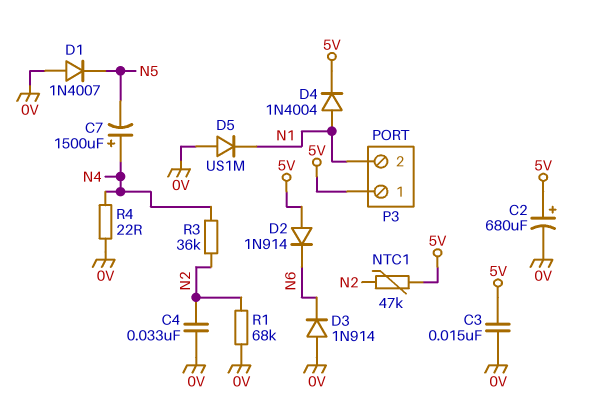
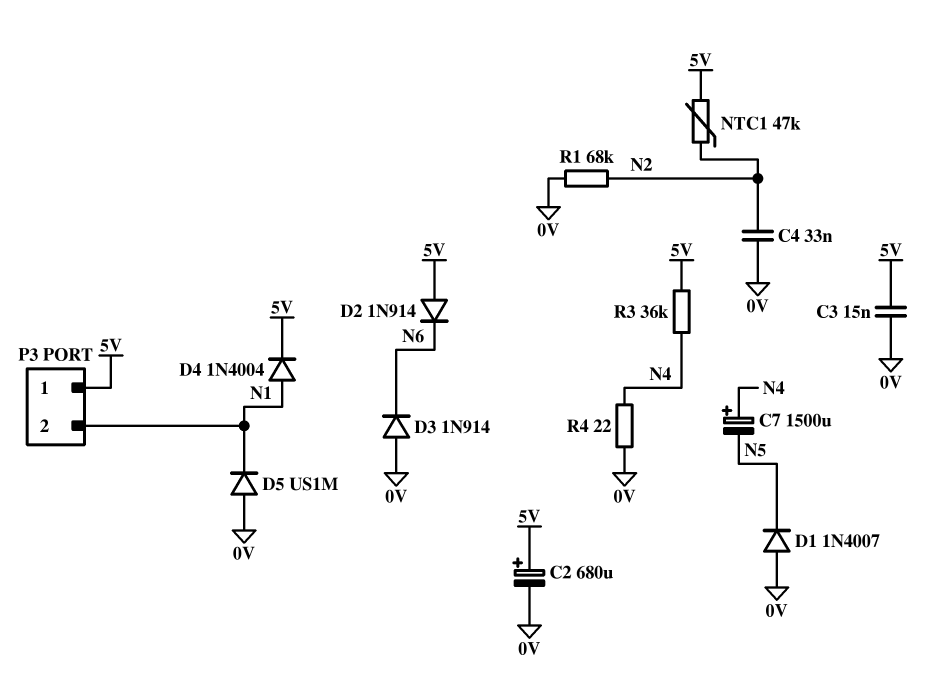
R3: 36k (N2, N4) -> 36k (5V, N4)

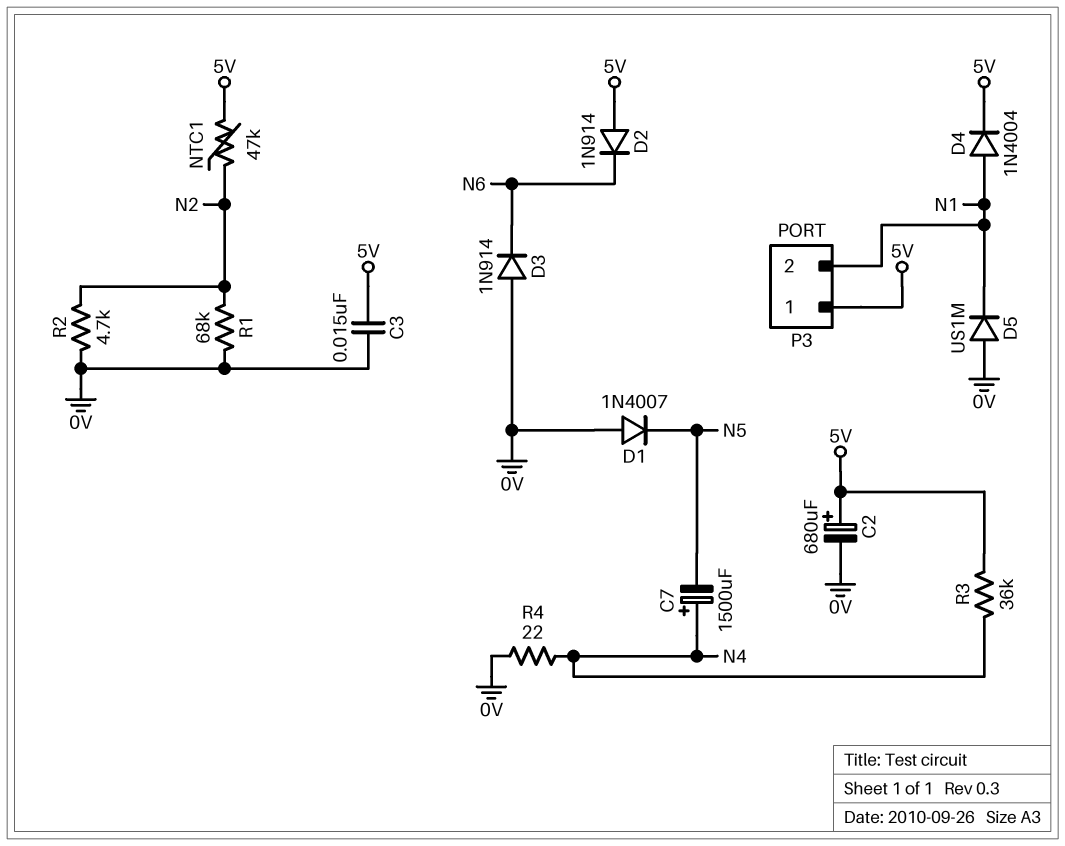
C4: 33nF (0V, N2) -> none
R2: none -> 4.7k (0V, N2)

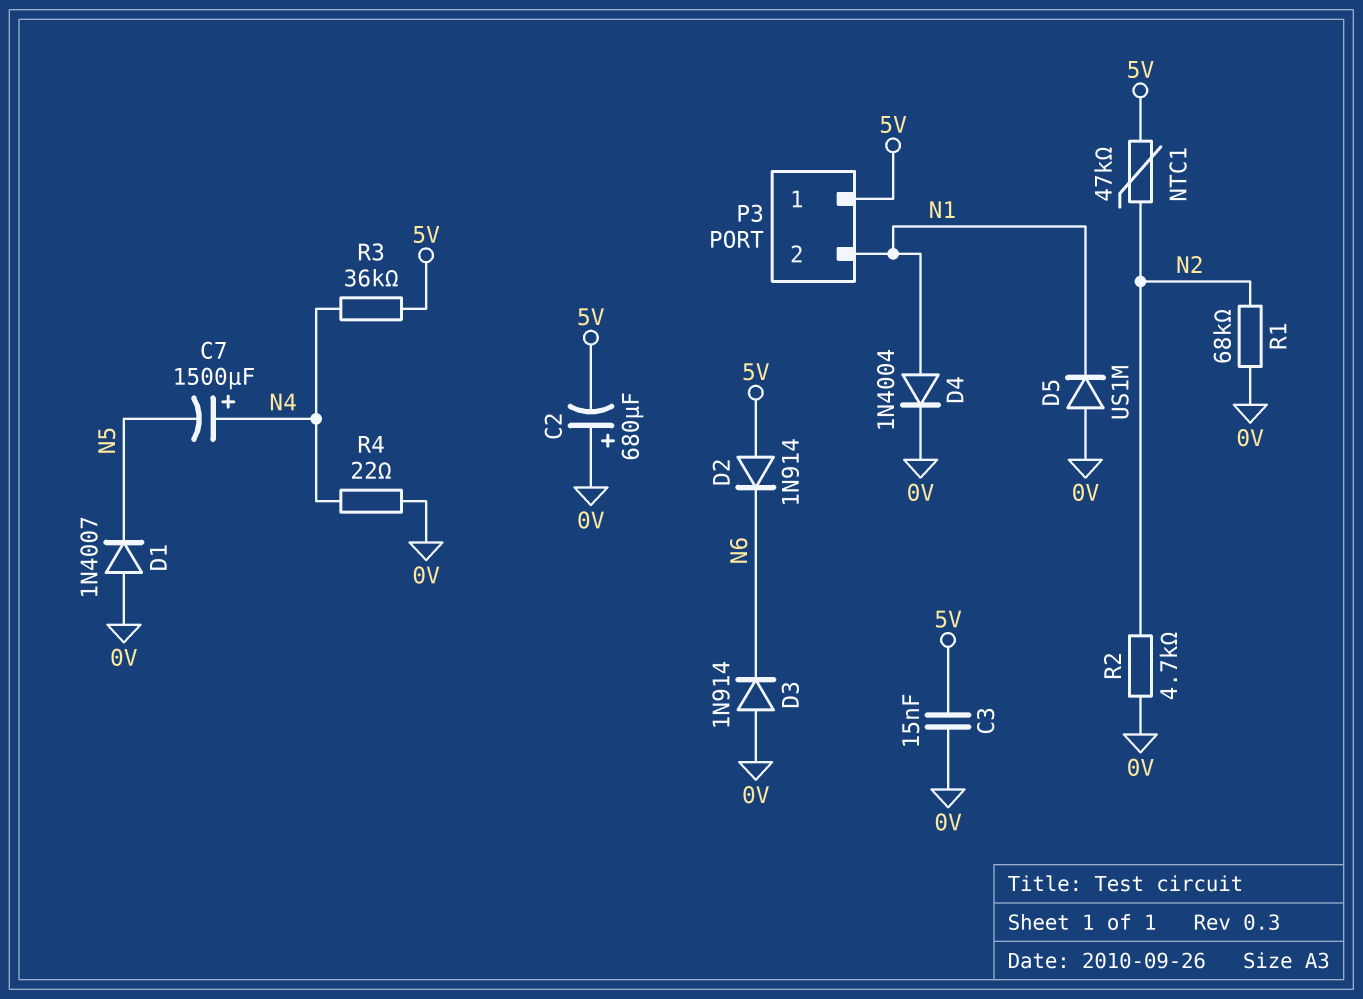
C2: 680uF (plus 5V, minus 0V) -> 680uF (plus 0V, minus 5V)
D4: diode 1N4004 (A N1, K 5V) -> diode 1N4004 (A N1, K 0V)

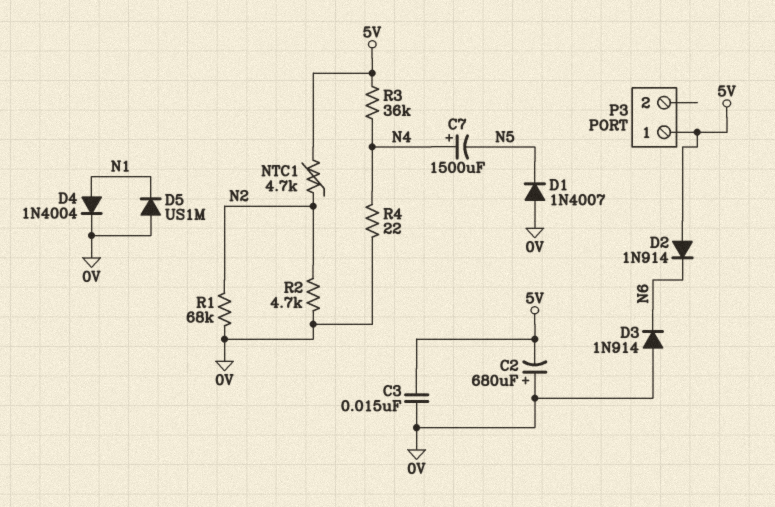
NTC1: 47k (5V, N2) -> 4.7k (5V, N2)
P3 pin 2: N1 -> none

